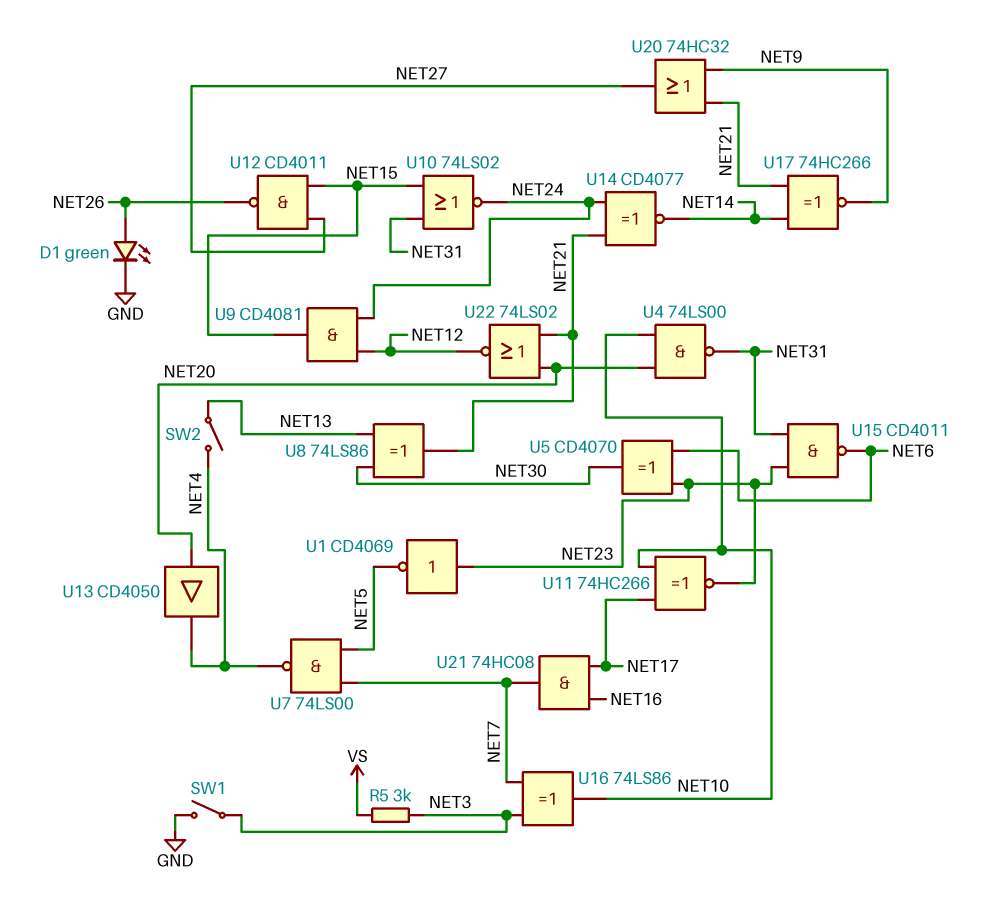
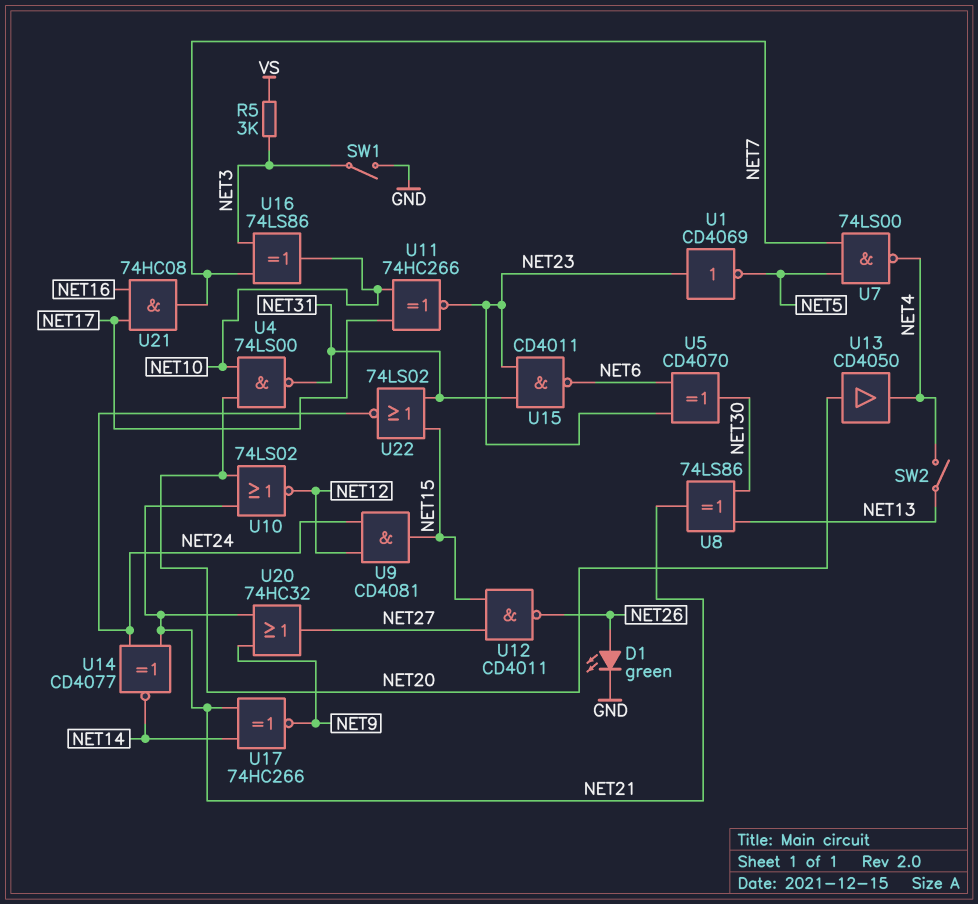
U10: NOR 74LS02 (in NET15, in NET31, out NET24) -> NOR 74LS02 (in NET20, in NET21, out NET12)
U22: NOR 74LS02 (in NET20, in NET21, out NET12) -> NOR 74LS02 (in NET15, in NET31, out NET24)

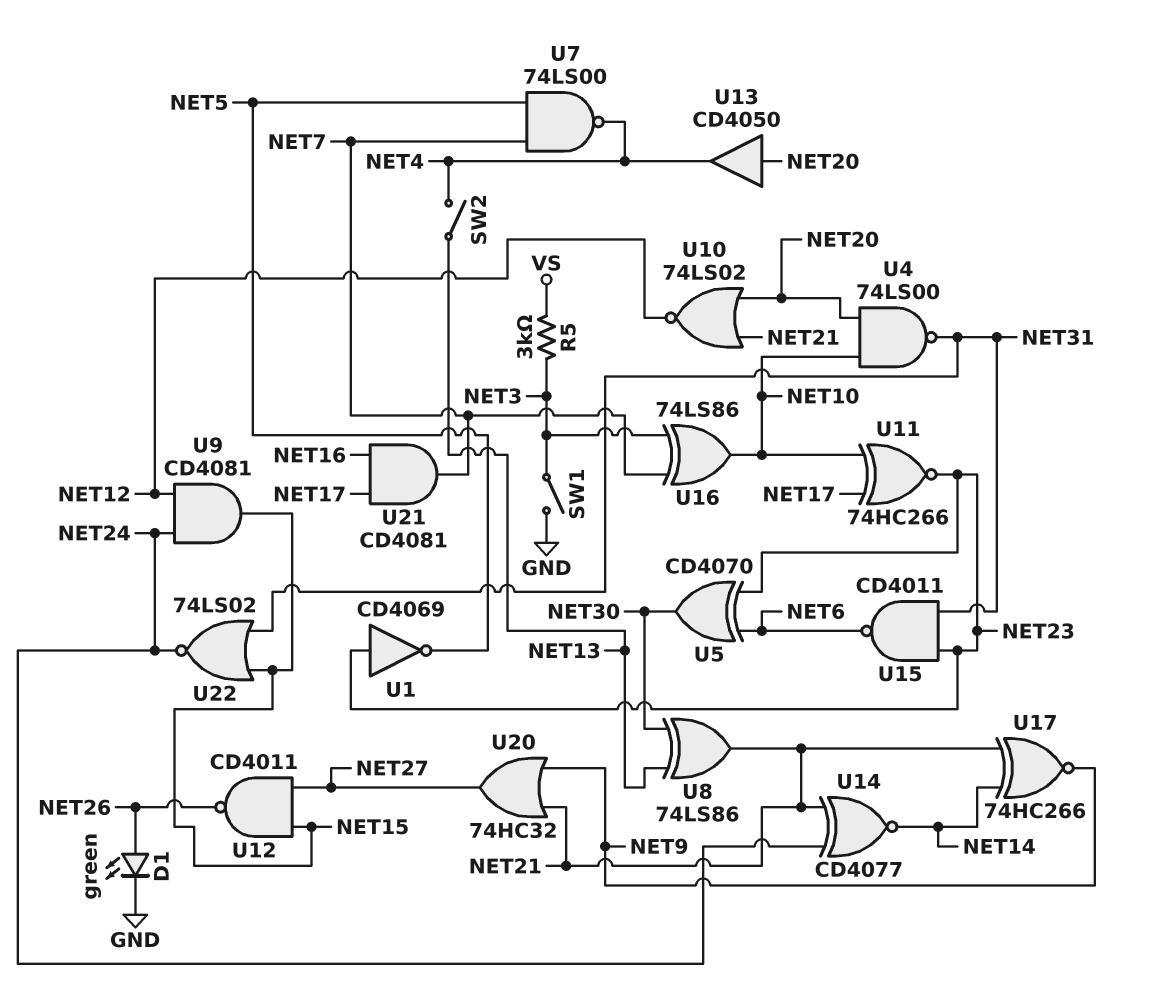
U21: AND 74HC08 (in NET16, in NET17, out NET7) -> AND CD4081 (in NET16, in NET17, out NET7)

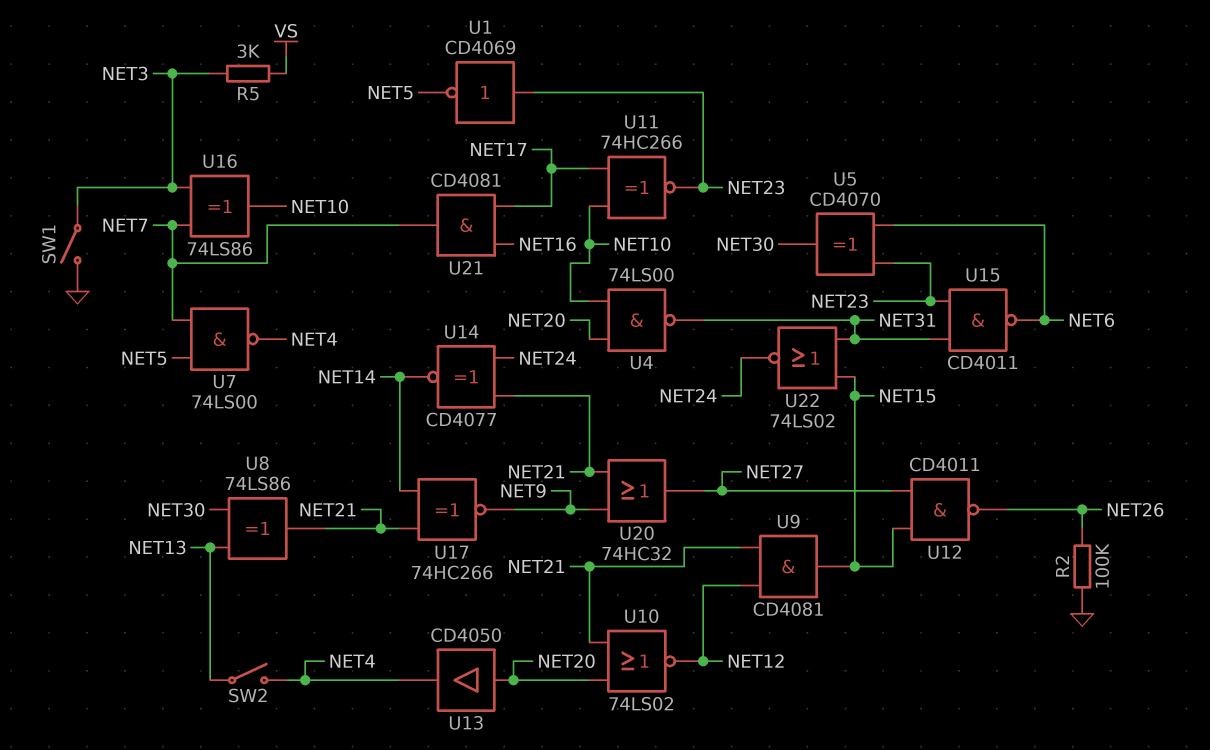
D1: LED green (A NET26, K GND) -> none
R2: none -> 100k (GND, NET26)
U9: AND CD4081 (in NET12, in NET24, out NET15) -> AND CD4081 (in NET12, in NET21, out NET15)

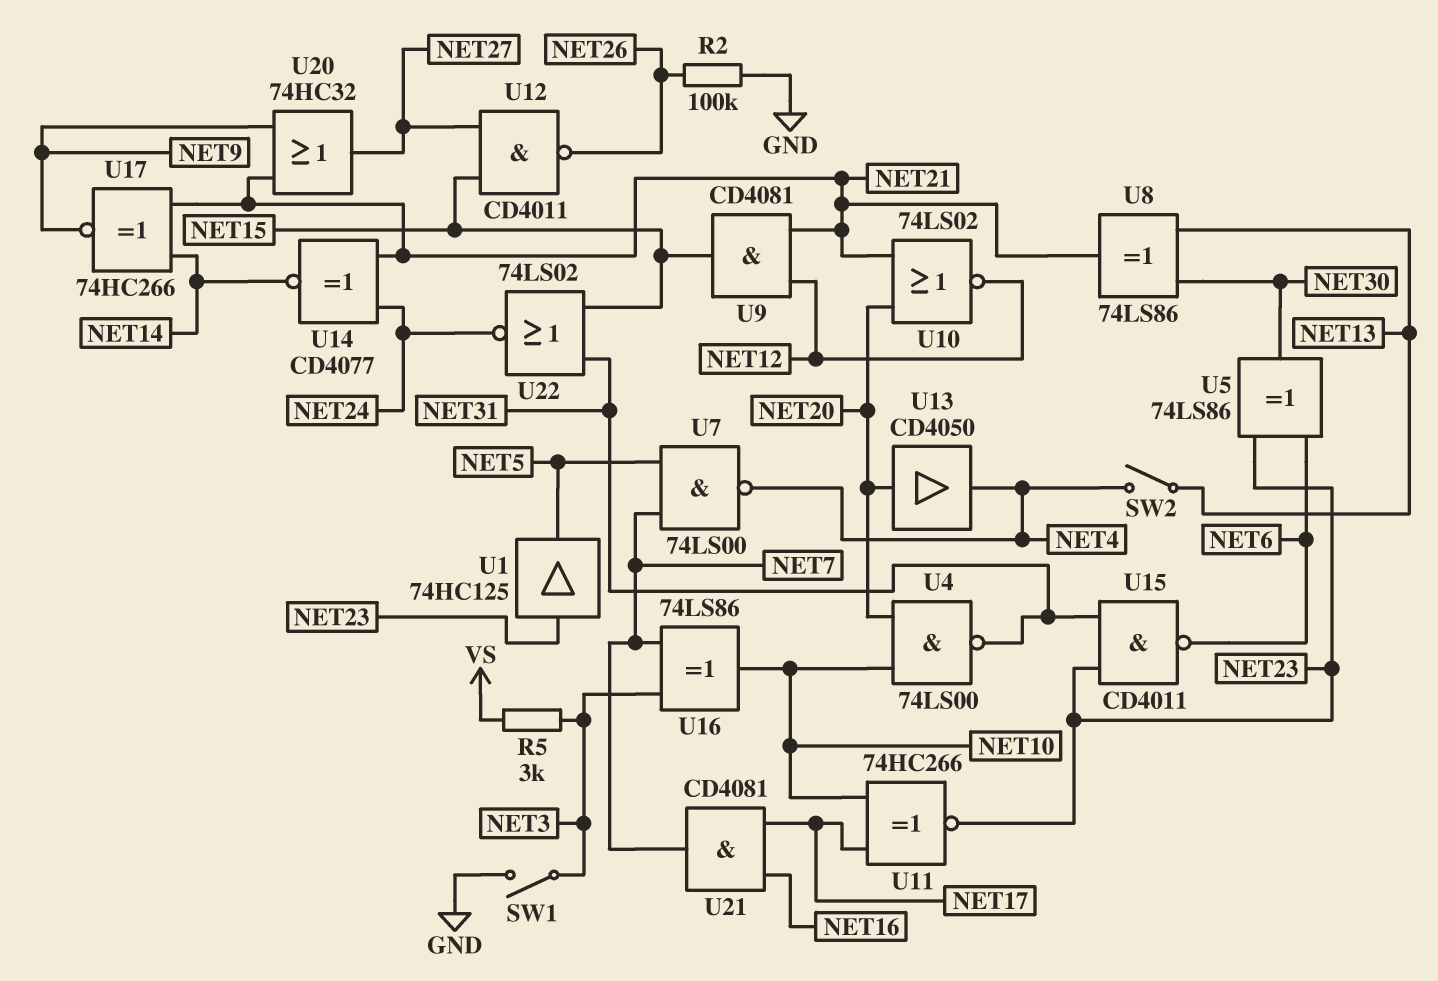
U1: NOT CD4069 (in NET23, out NET5) -> buffer 74HC125 (in NET23, out NET5)
U5: XOR CD4070 (in NET6, in NET23, out NET30) -> XOR 74LS86 (in NET6, in NET23, out NET30)

